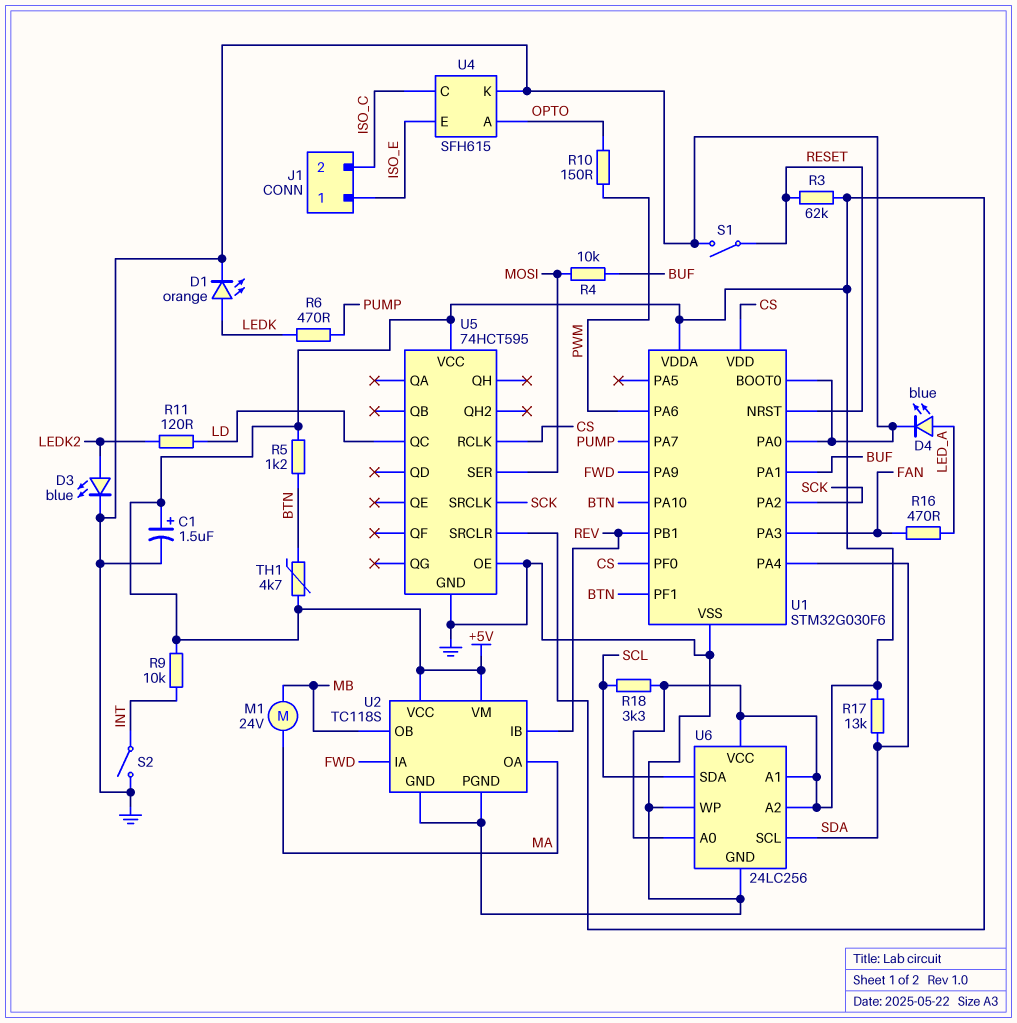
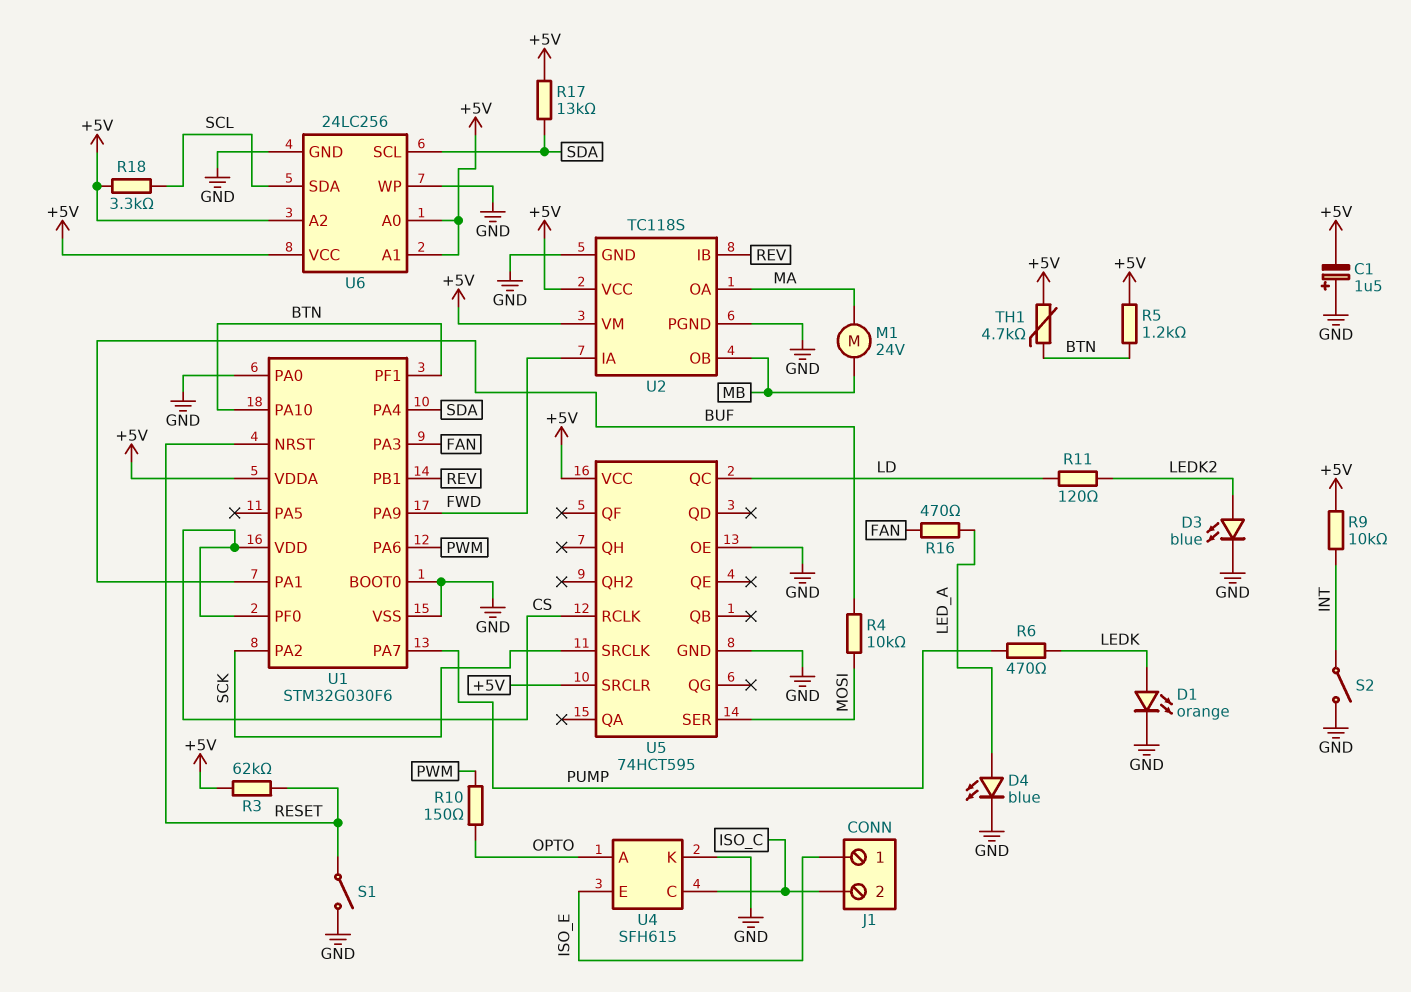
C1: 1.5uF (plus +5V, minus GND) -> 1.5uF (plus GND, minus +5V)

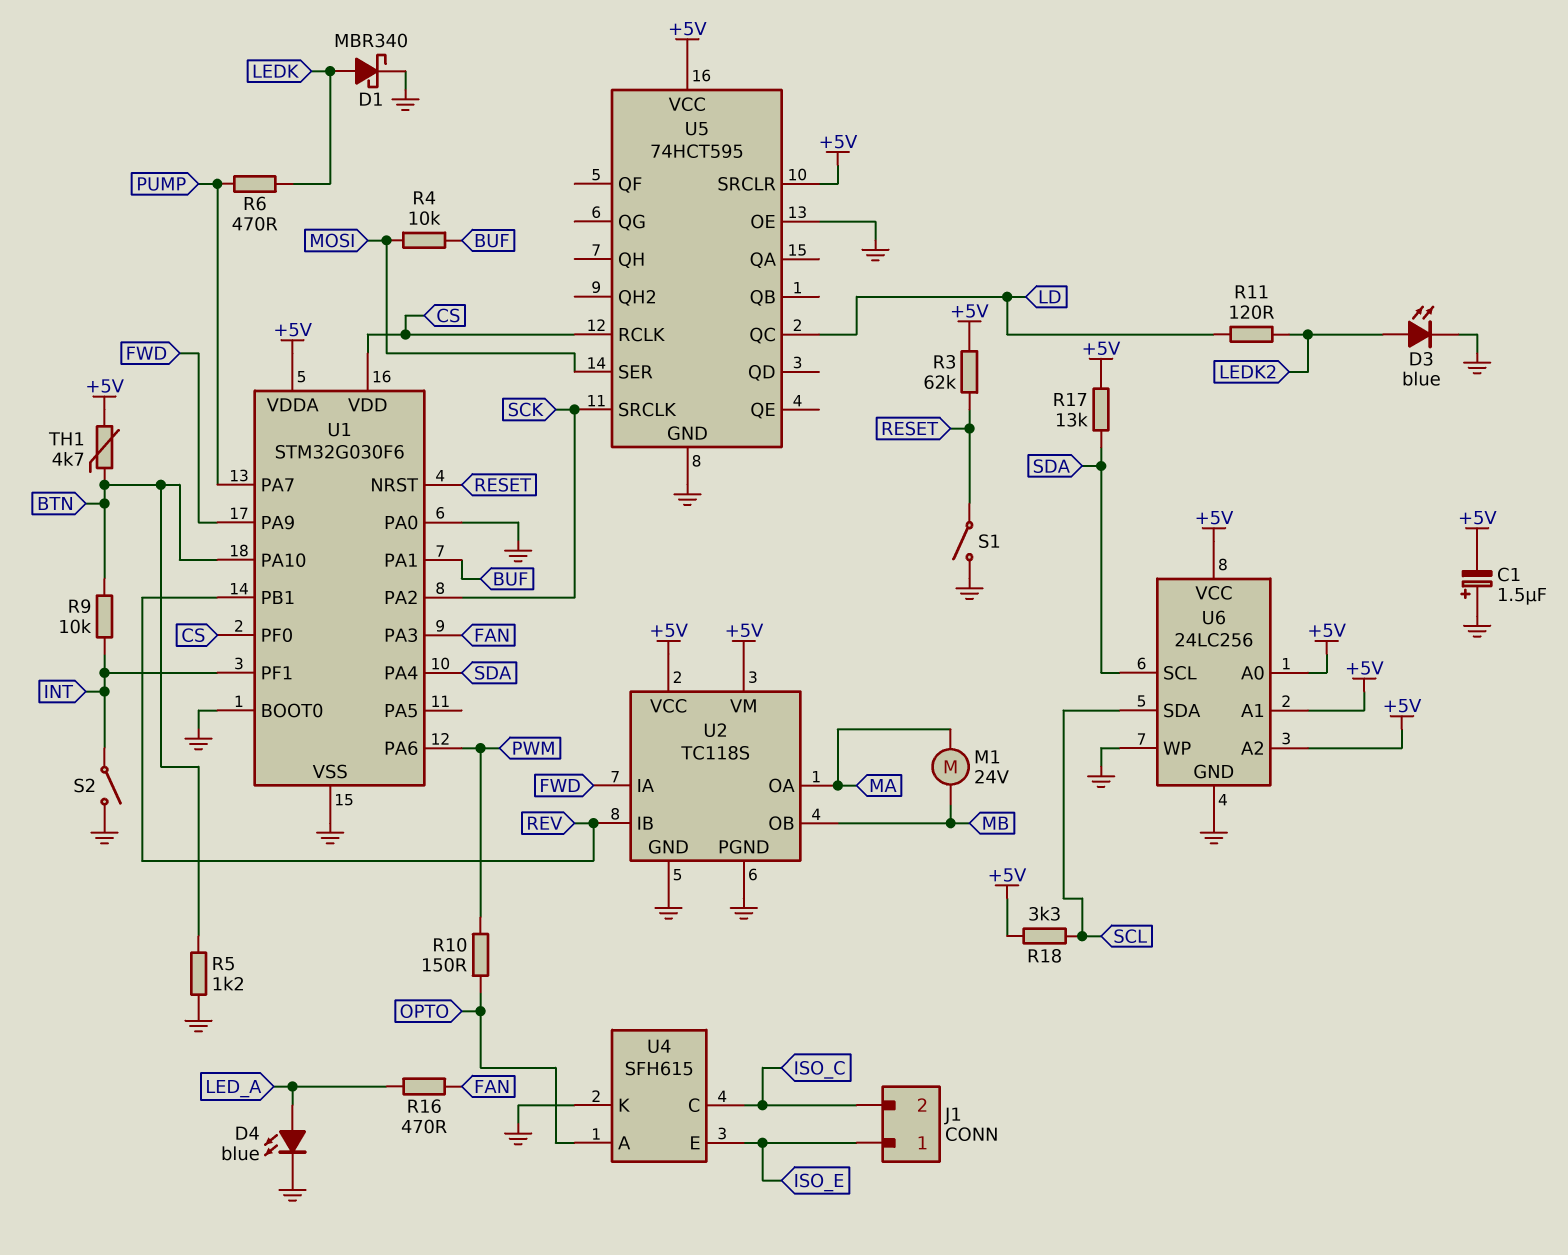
D1: LED orange (A LEDK, K GND) -> schottky MBR340 (A LEDK, K GND)
R5: 1.2k (+5V, BTN) -> 1.2k (BTN, GND)
R9: 10k (+5V, INT) -> 10k (BTN, INT)
U1 pin PF1: BTN -> INT

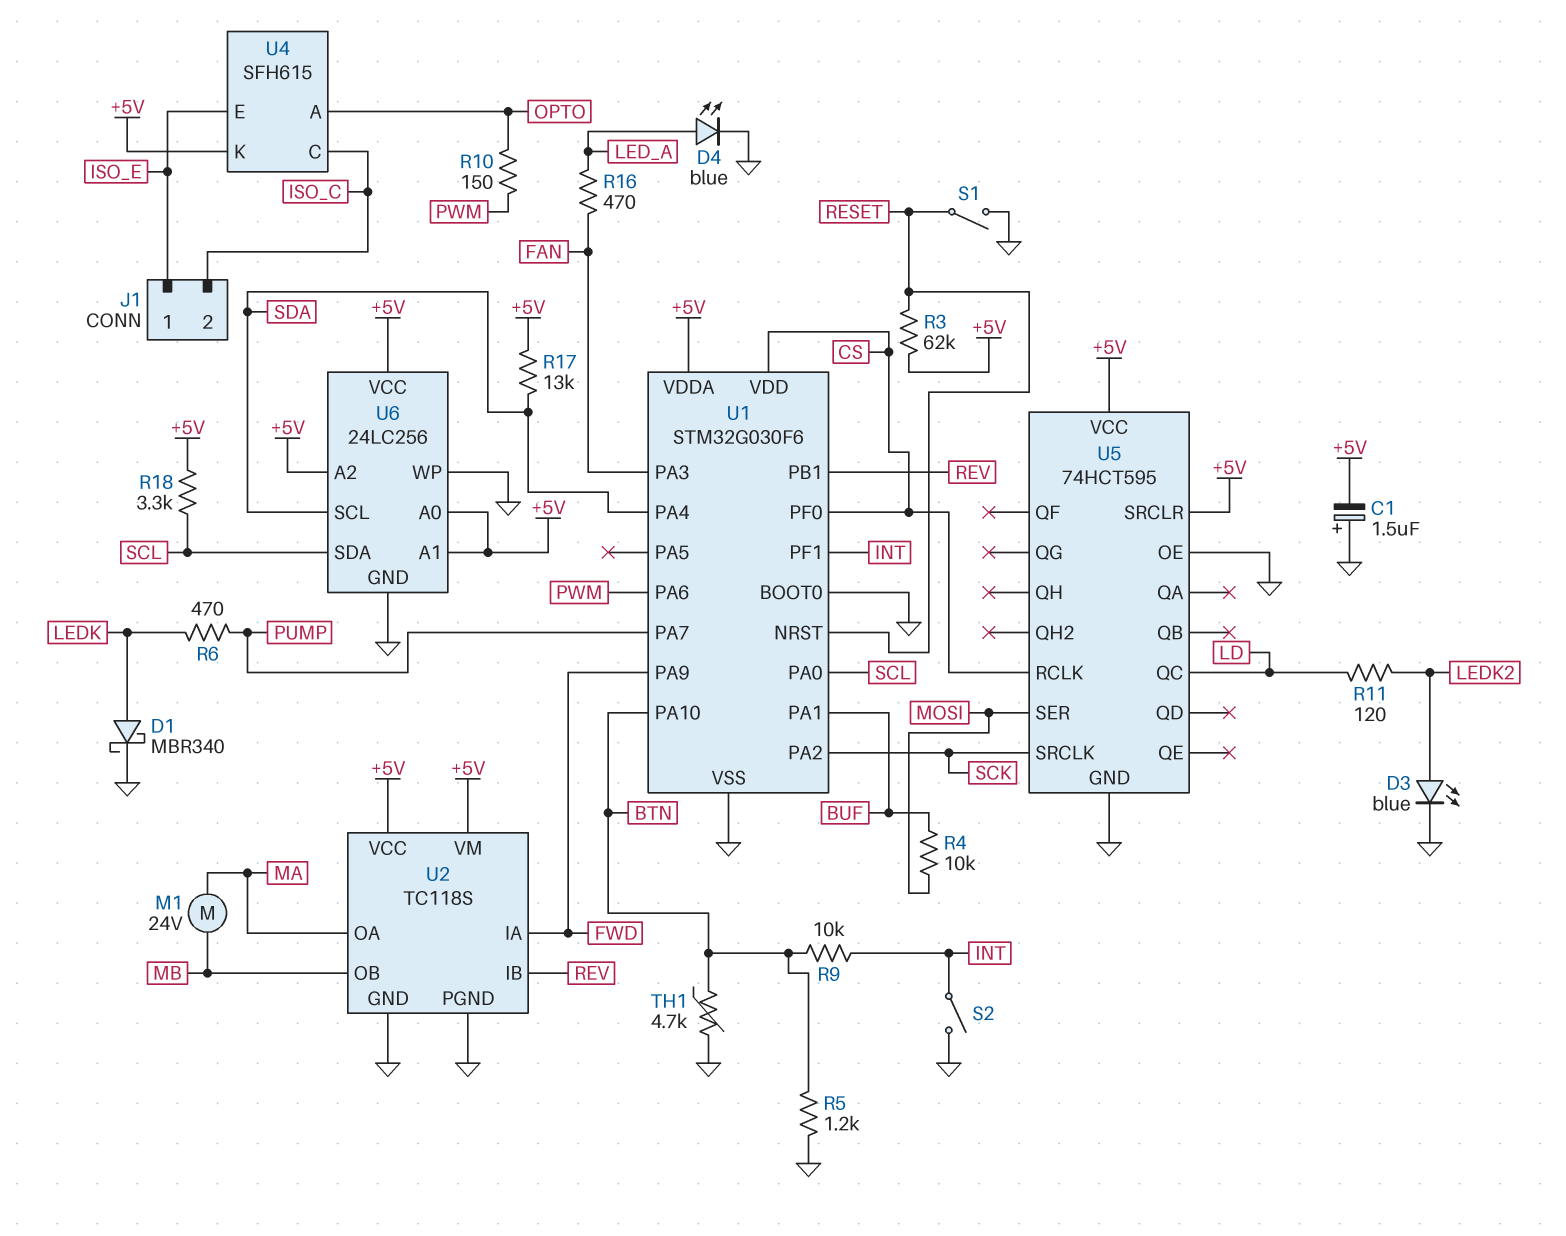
TH1: 4.7k (+5V, BTN) -> 4.7k (BTN, GND)
U1 pin PA0: GND -> SCL
U4 pin K: GND -> +5V

